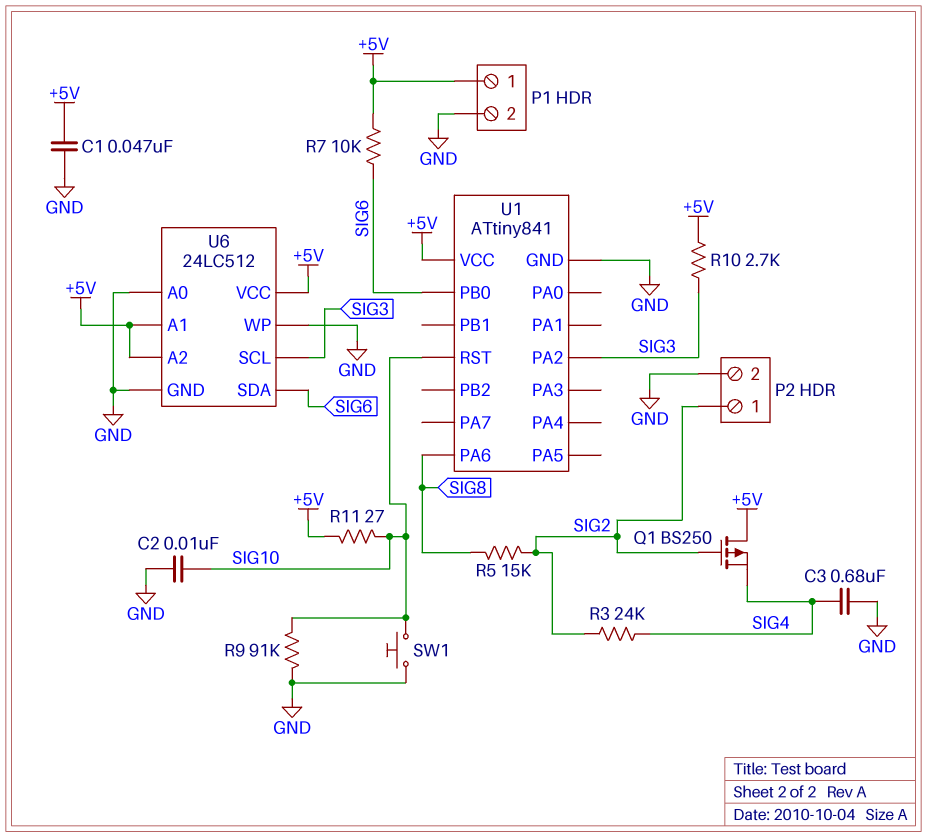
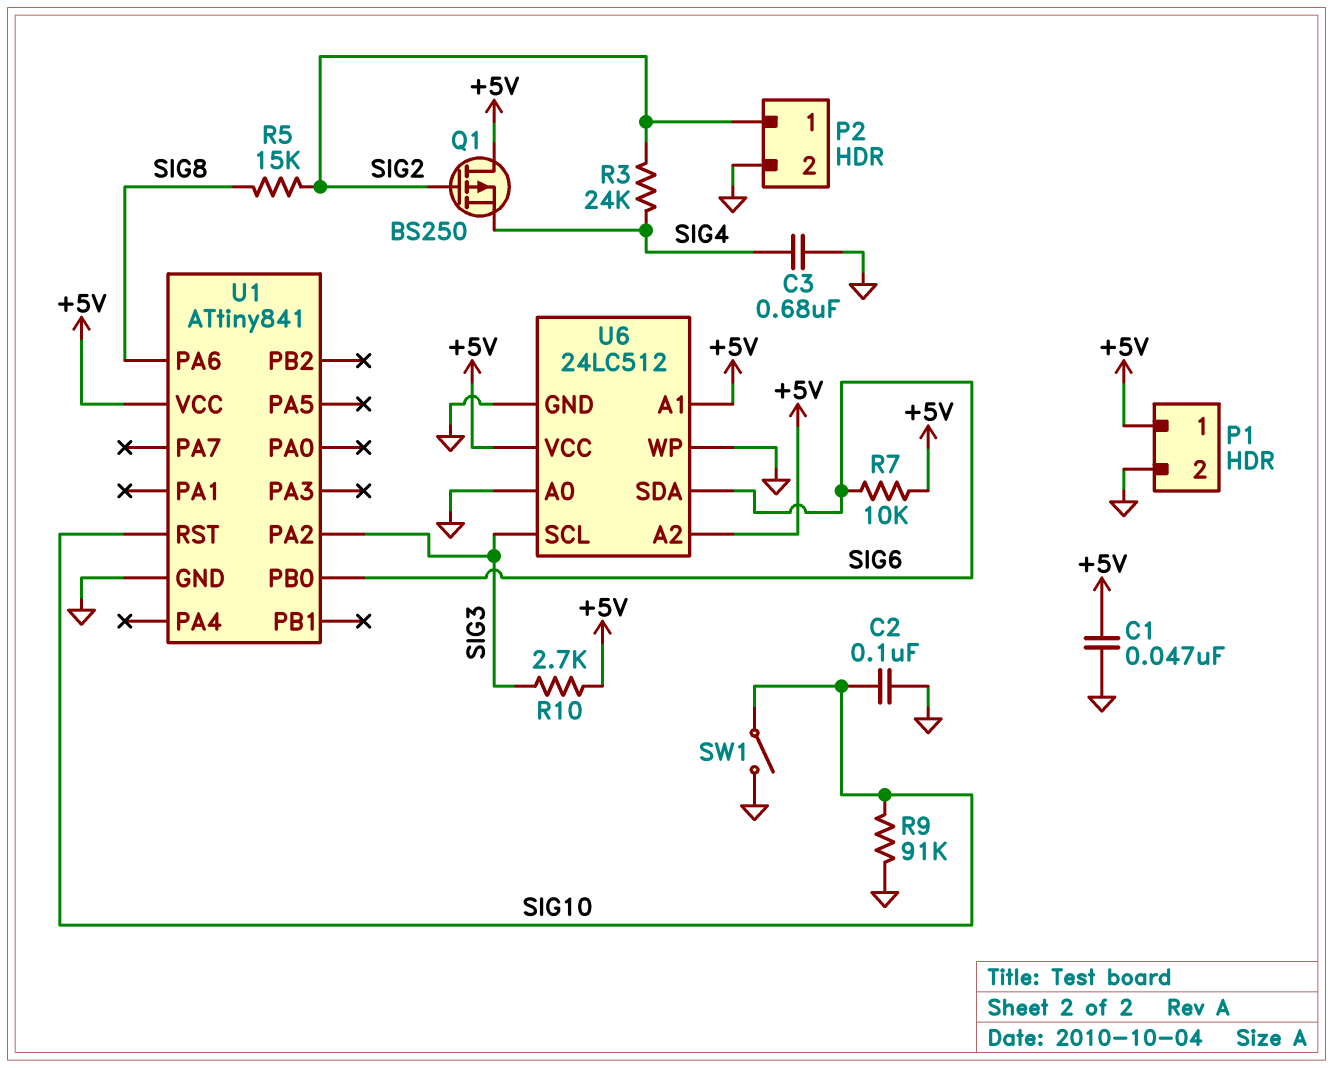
C2: 10nF (GND, SIG10) -> 100nF (GND, SIG10)
R11: 27 (+5V, SIG10) -> none
SW1: button (GND, SIG10) -> switch (GND, SIG10)

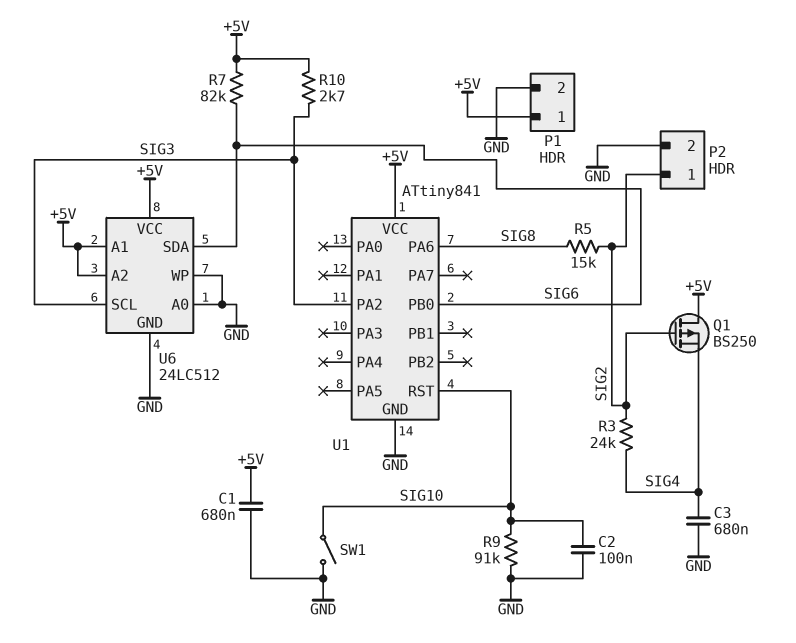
C1: 47nF (+5V, GND) -> 680nF (+5V, GND)
R7: 10k (+5V, SIG6) -> 82k (+5V, SIG6)

